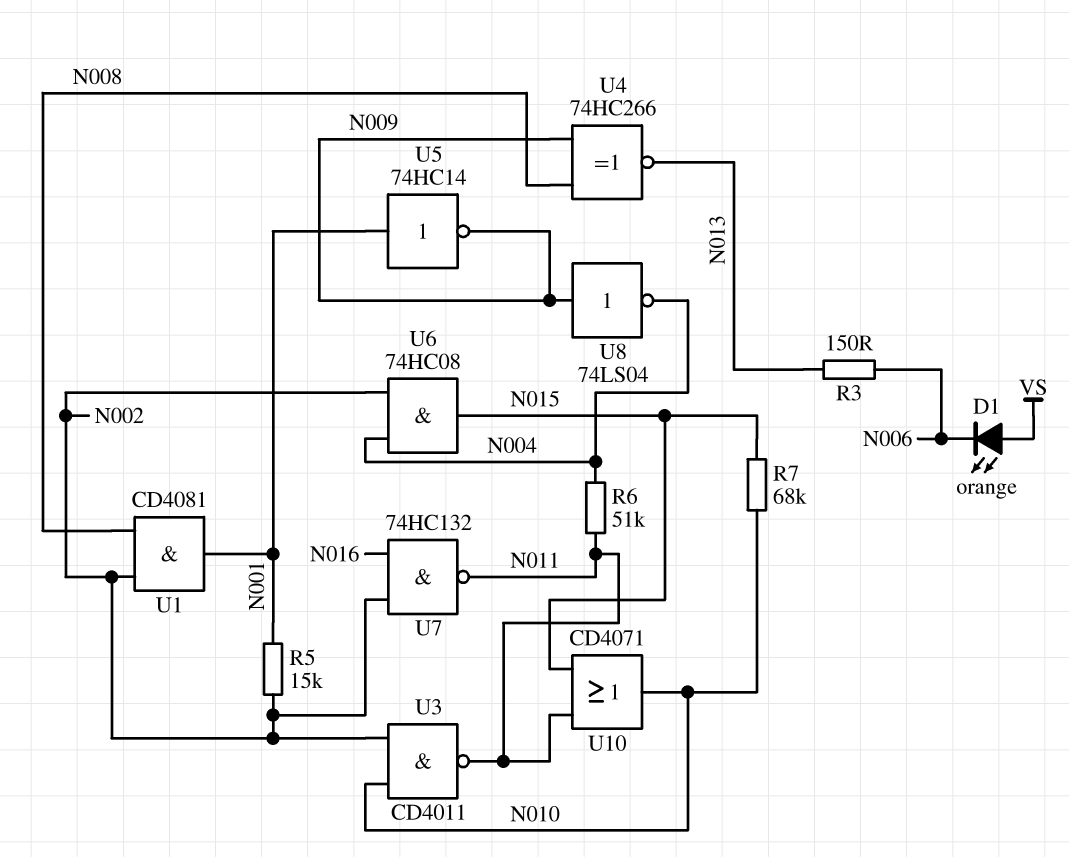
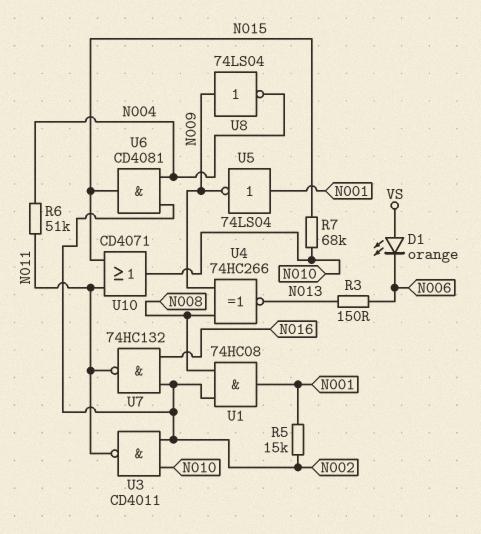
U1: AND CD4081 (in N002, in N008, out N001) -> AND 74HC08 (in N002, in N008, out N001)
U5: NOT 74HC14 (in N001, out N009) -> NOT 74LS04 (in N001, out N009)
U6: AND 74HC08 (in N002, in N004, out N015) -> AND CD4081 (in N002, in N004, out N015)

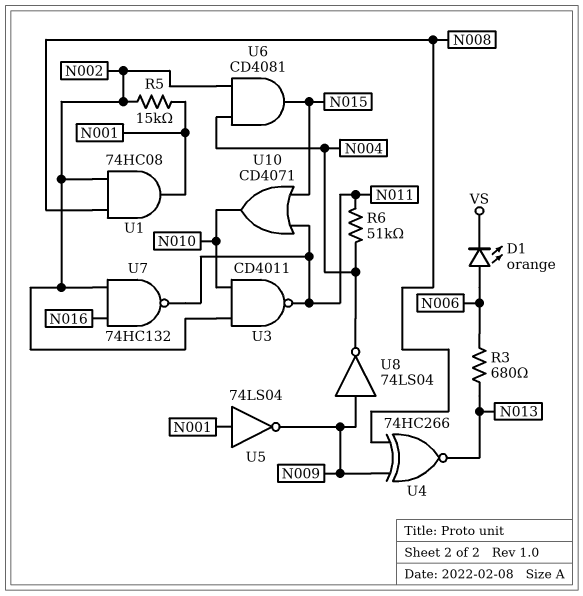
D1: LED orange (A VS, K N006) -> LED orange (A N006, K VS)
R3: 150 (N006, N013) -> 680 (N006, N013)
R7: 68k (N010, N015) -> none

